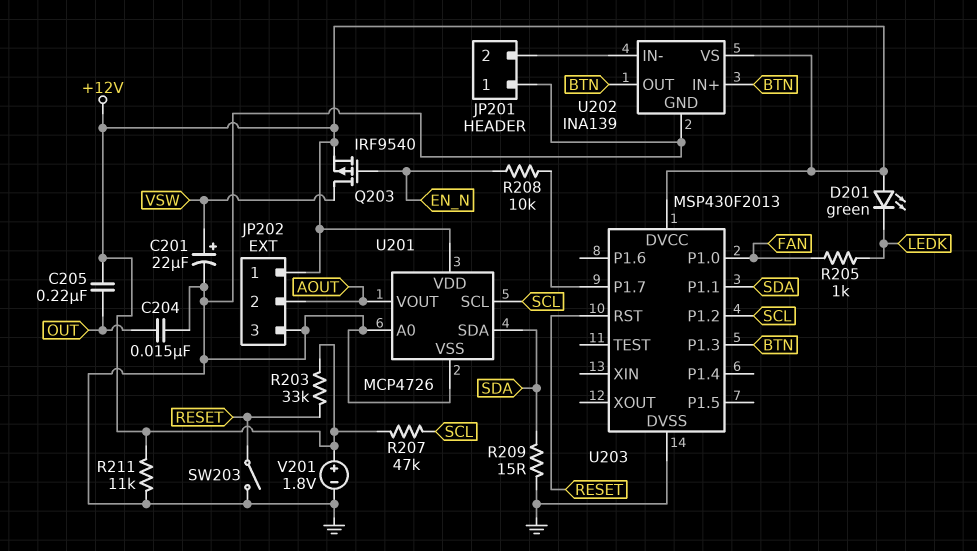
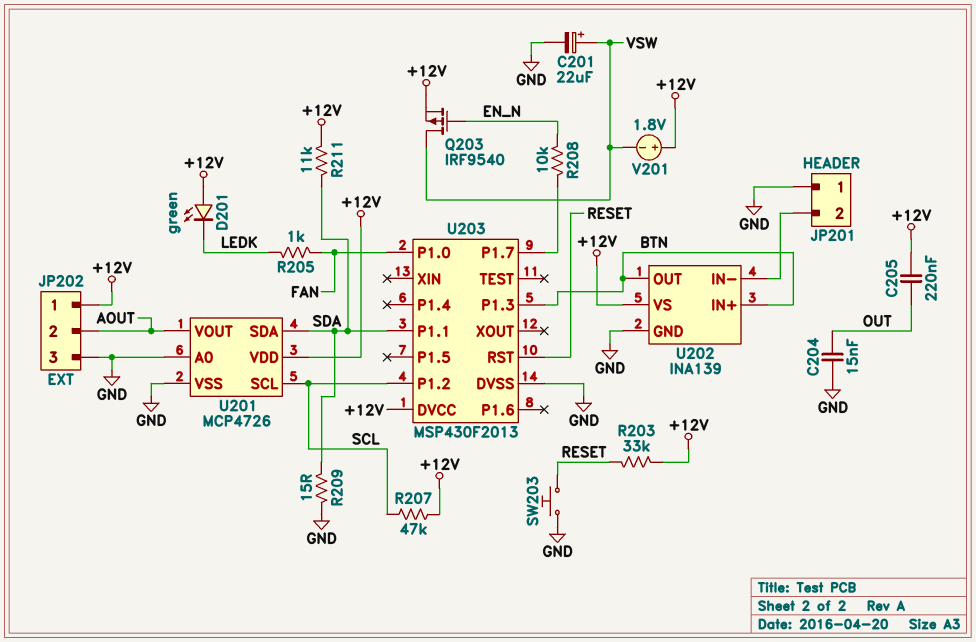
R211: 11k (+12V, GND) -> 11k (+12V, SDA)
SW203: switch (GND, RESET) -> button (GND, RESET)
V201: 1.8V (plus +12V, minus GND) -> 1.8V (plus +12V, minus VSW)

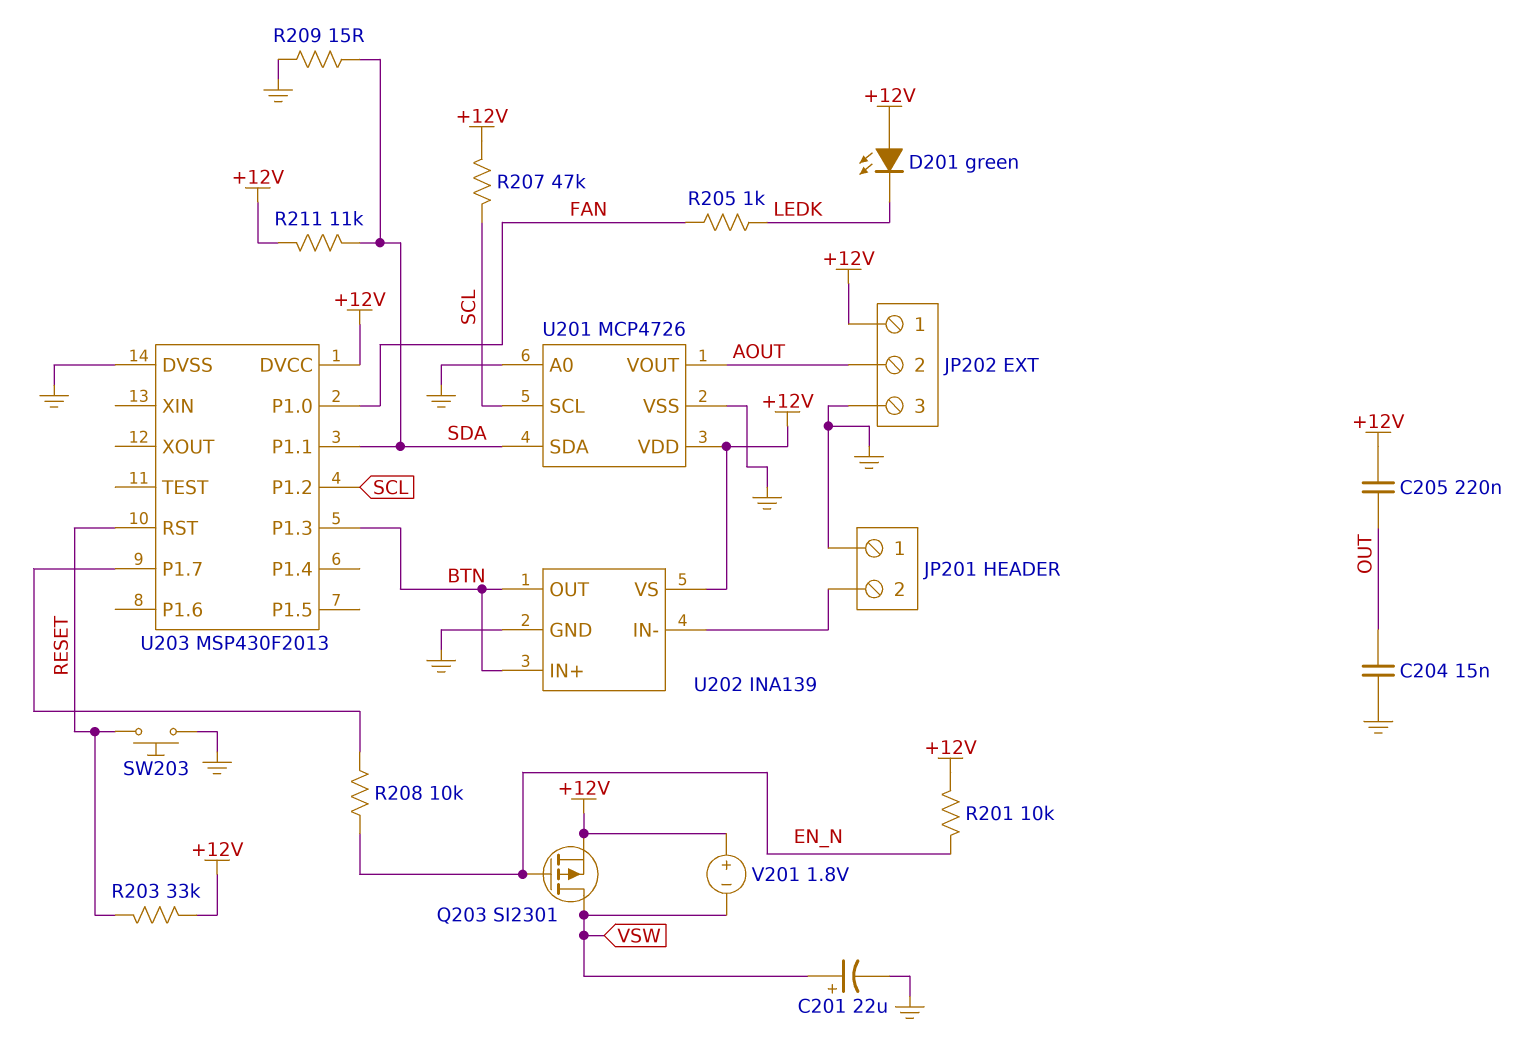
Q203: PMOS IRF9540 (G EN_N, D VSW, S +12V) -> PMOS SI2301 (G EN_N, D VSW, S +12V)
R201: none -> 10k (+12V, EN_N)

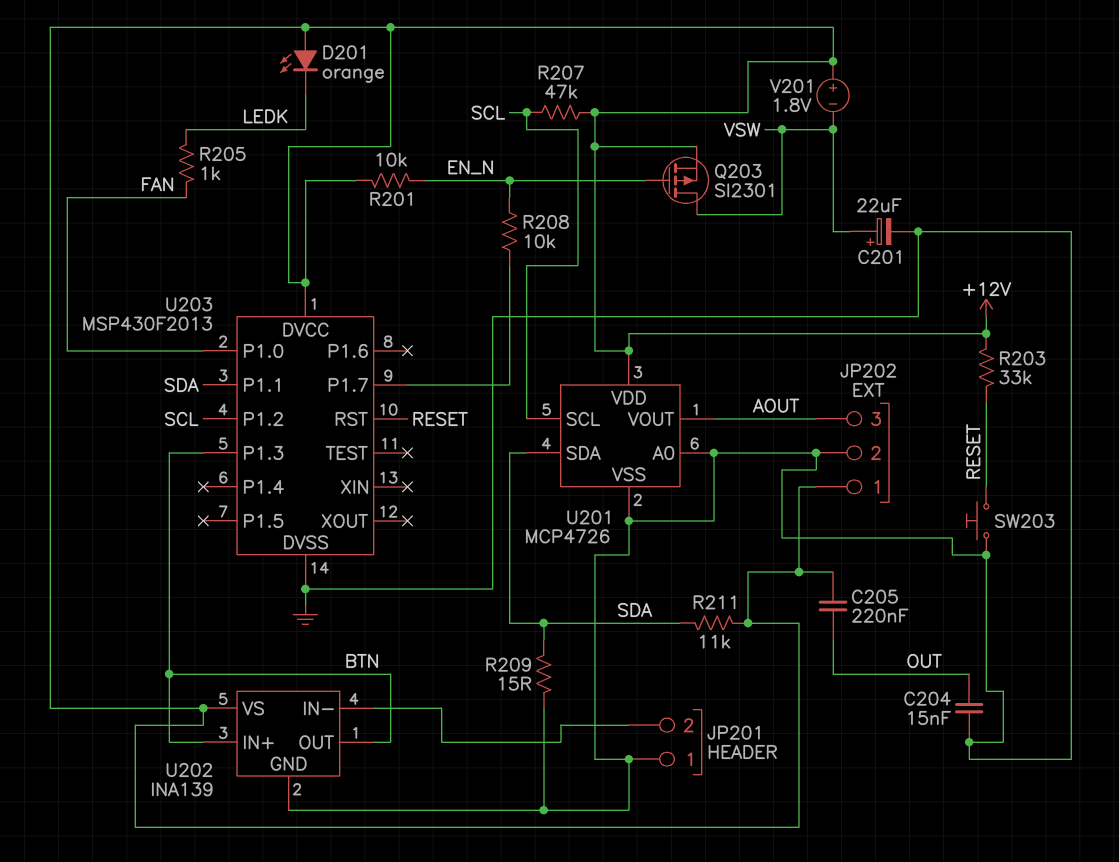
D201: LED green (A +12V, K LEDK) -> LED orange (A +12V, K LEDK)
JP202 pin 2: AOUT -> GND
JP202 pin 3: GND -> AOUT

